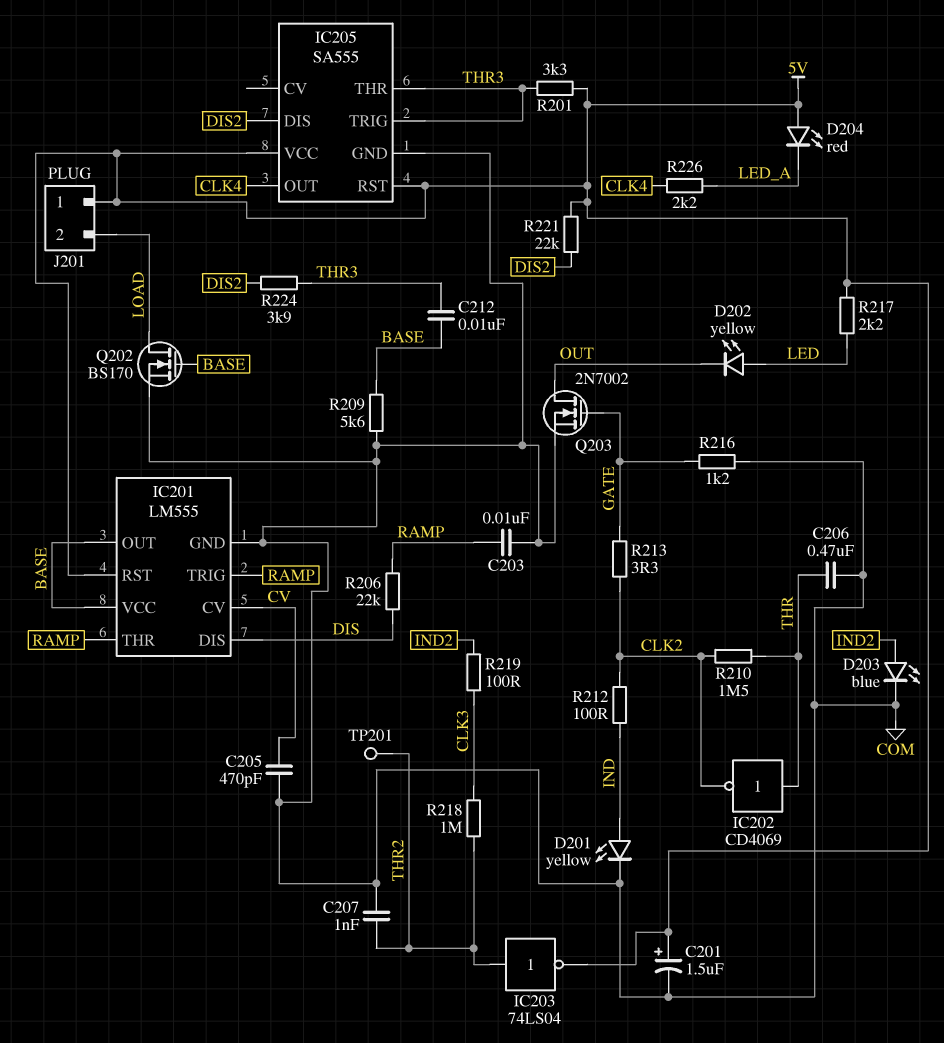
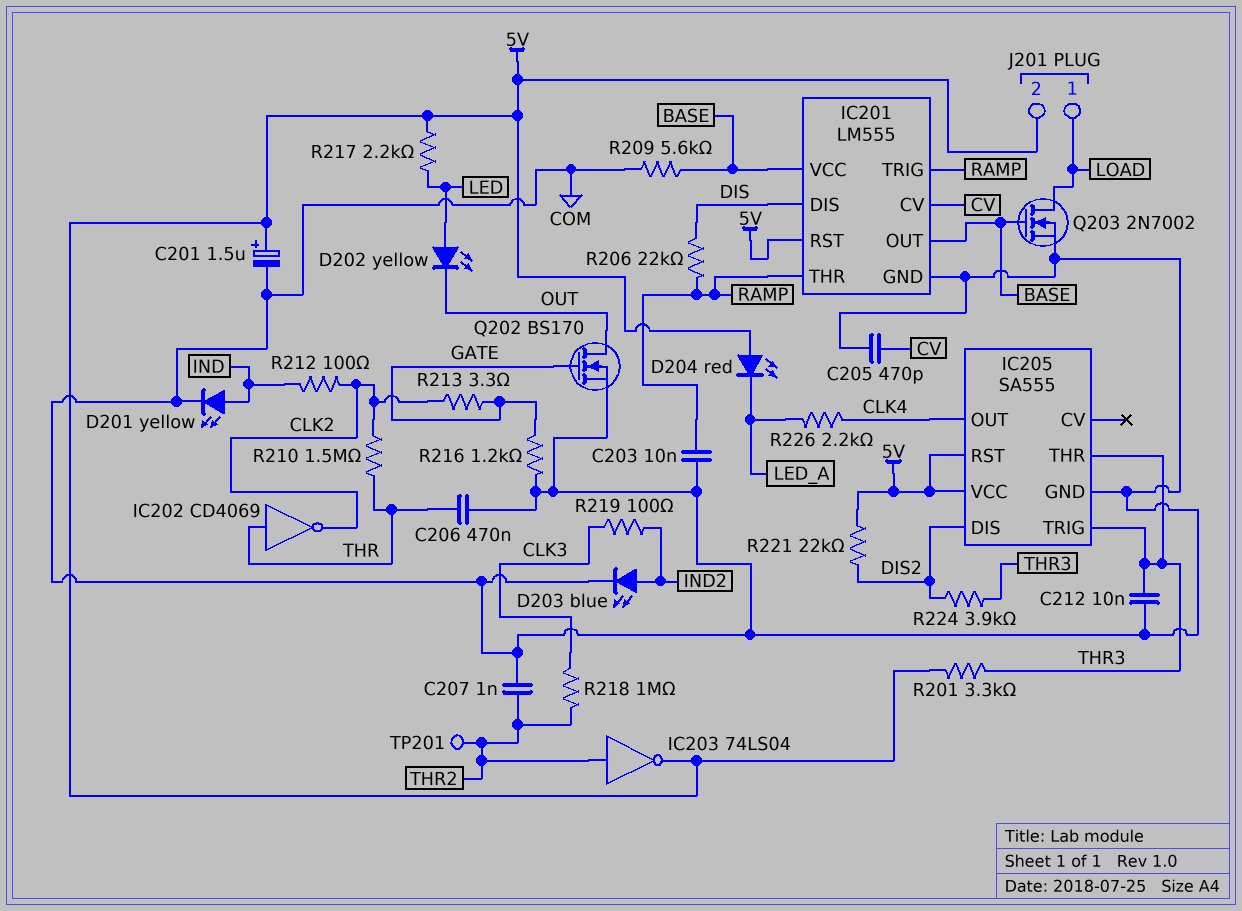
C212: 10nF (BASE, THR3) -> 10nF (COM, THR3)
J201 pin 1: 5V -> LOAD
J201 pin 2: LOAD -> 5V
Q202: NMOS BS170 (G BASE, D LOAD, S COM) -> NMOS BS170 (G GATE, D OUT, S COM)
Q203: NMOS 2N7002 (G GATE, D OUT, S COM) -> NMOS 2N7002 (G BASE, D LOAD, S COM)

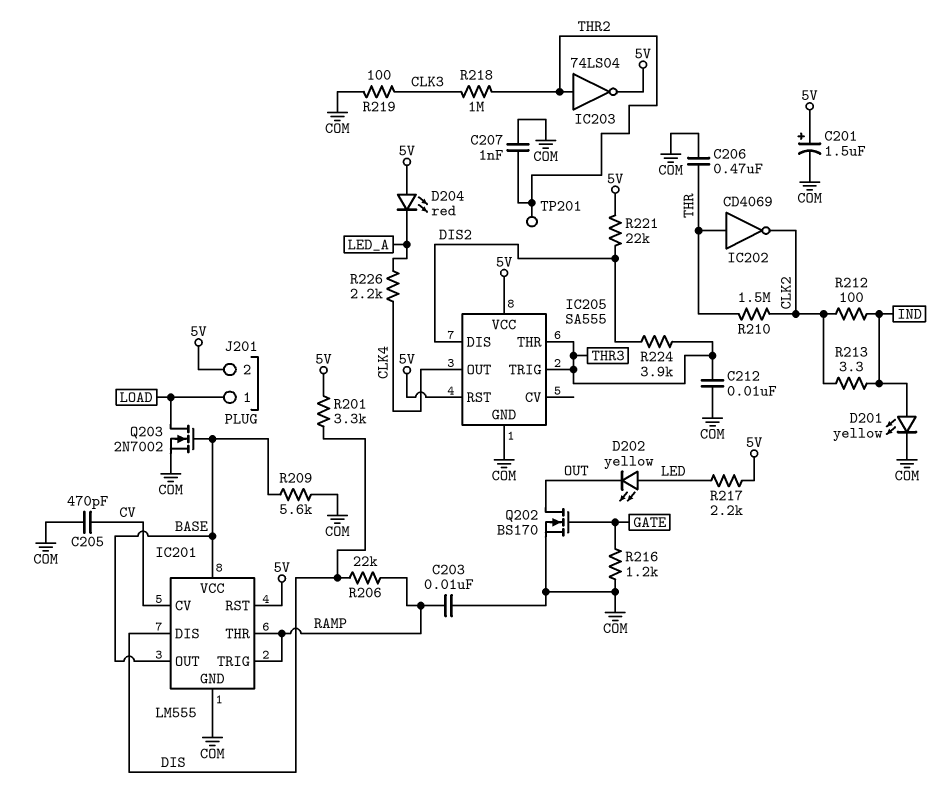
D203: LED blue (A IND2, K COM) -> none
R201: 3.3k (5V, THR3) -> 3.3k (5V, DIS)
R213: 3.3 (CLK2, GATE) -> 3.3 (CLK2, IND)
R219: 100 (CLK3, IND2) -> 100 (CLK3, COM)

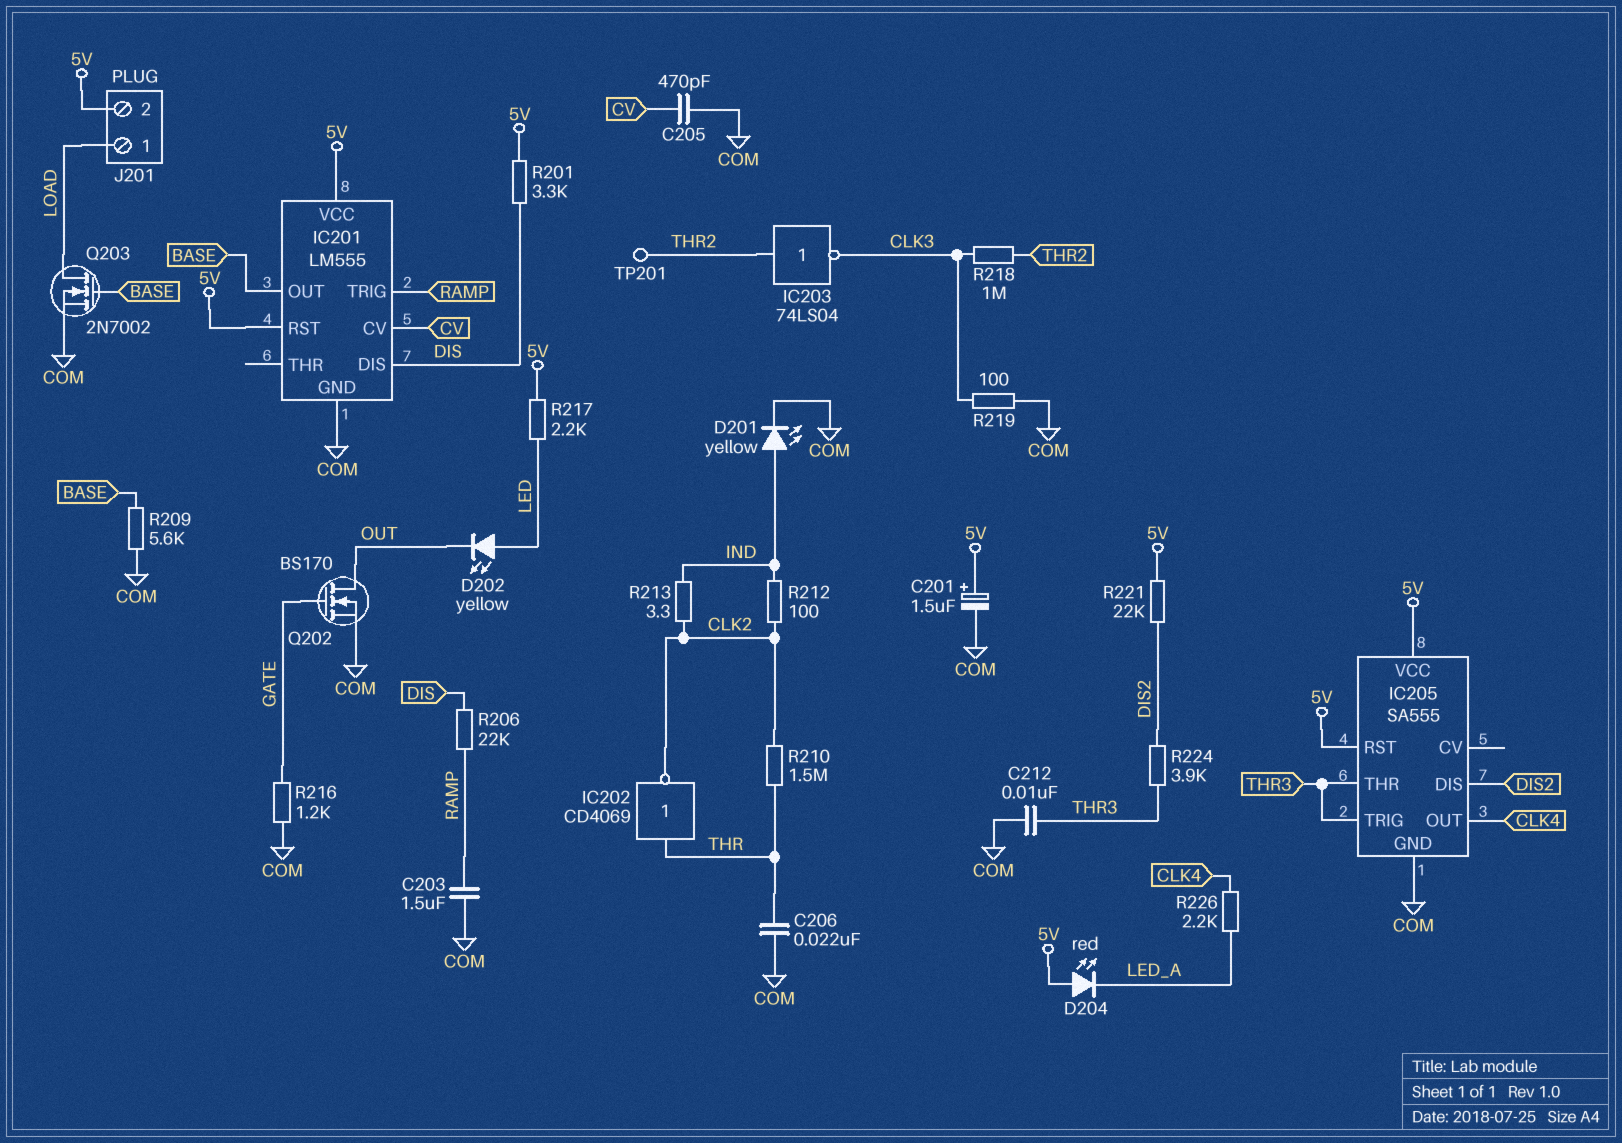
C203: 10nF (COM, RAMP) -> 1.5uF (COM, RAMP)
C206: 470nF (COM, THR) -> 22nF (COM, THR)
C207: 1nF (COM, THR2) -> none
IC201 pin THR: RAMP -> none
IC201 pin VCC: BASE -> 5V
IC203: NOT 74LS04 (in THR2, out 5V) -> NOT 74LS04 (in THR2, out CLK3)

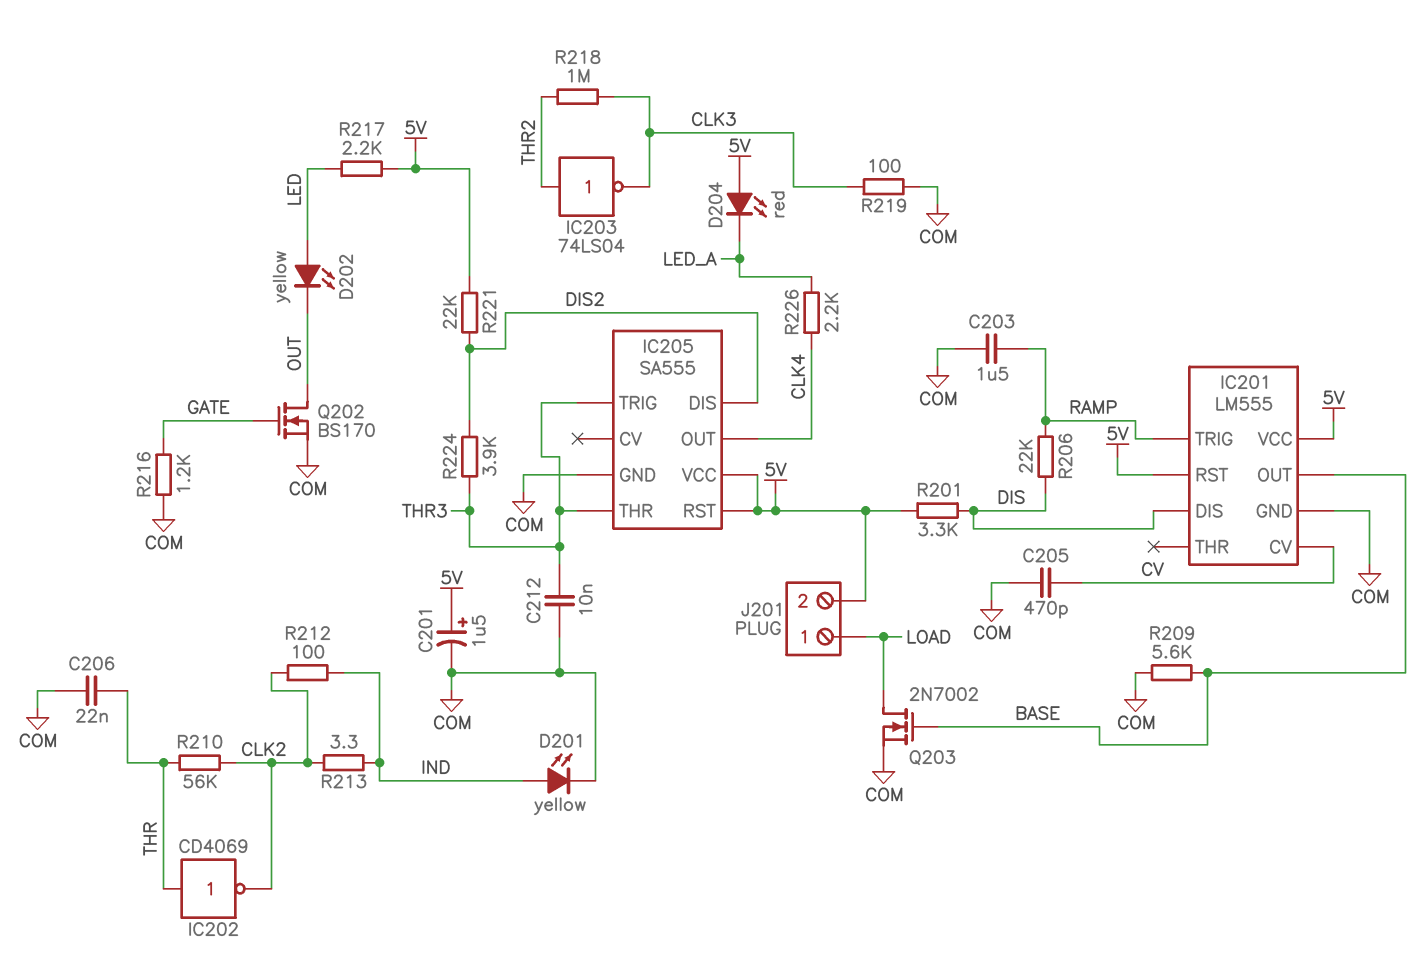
R210: 1.5M (CLK2, THR) -> 56k (CLK2, THR)
TP201: test point (THR2) -> none

